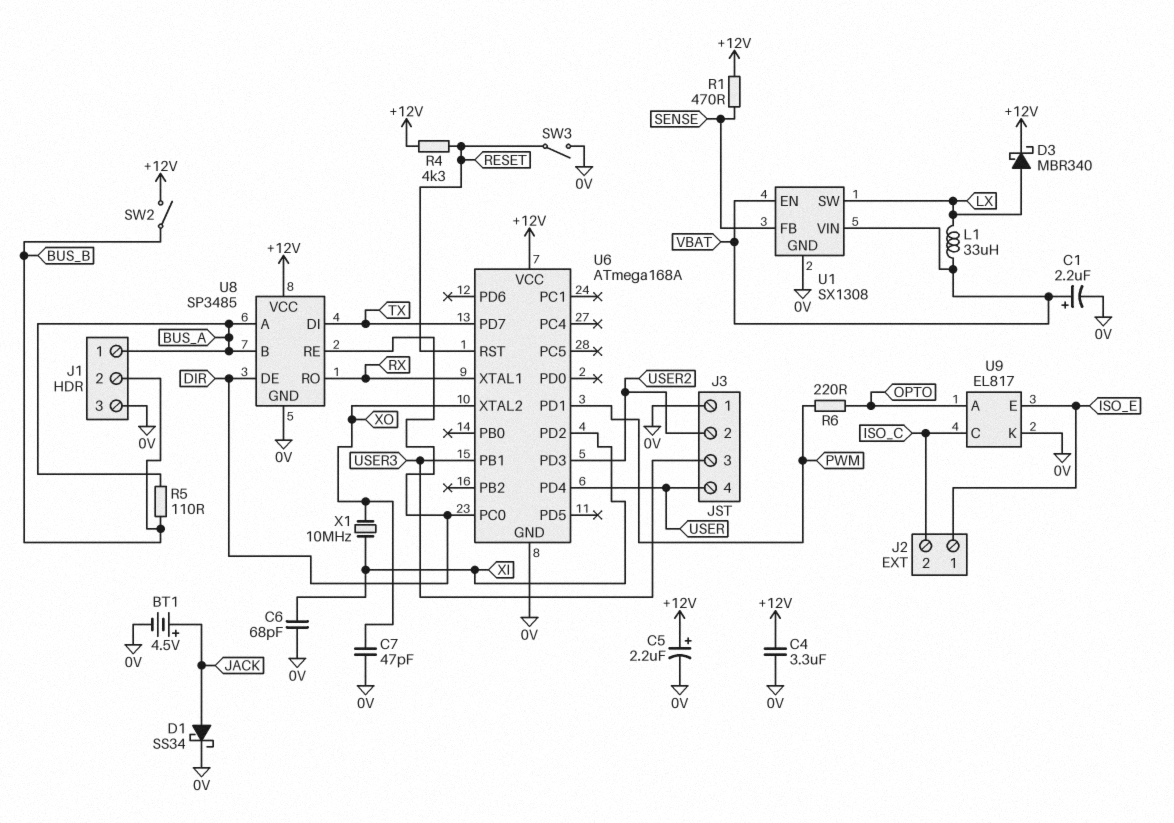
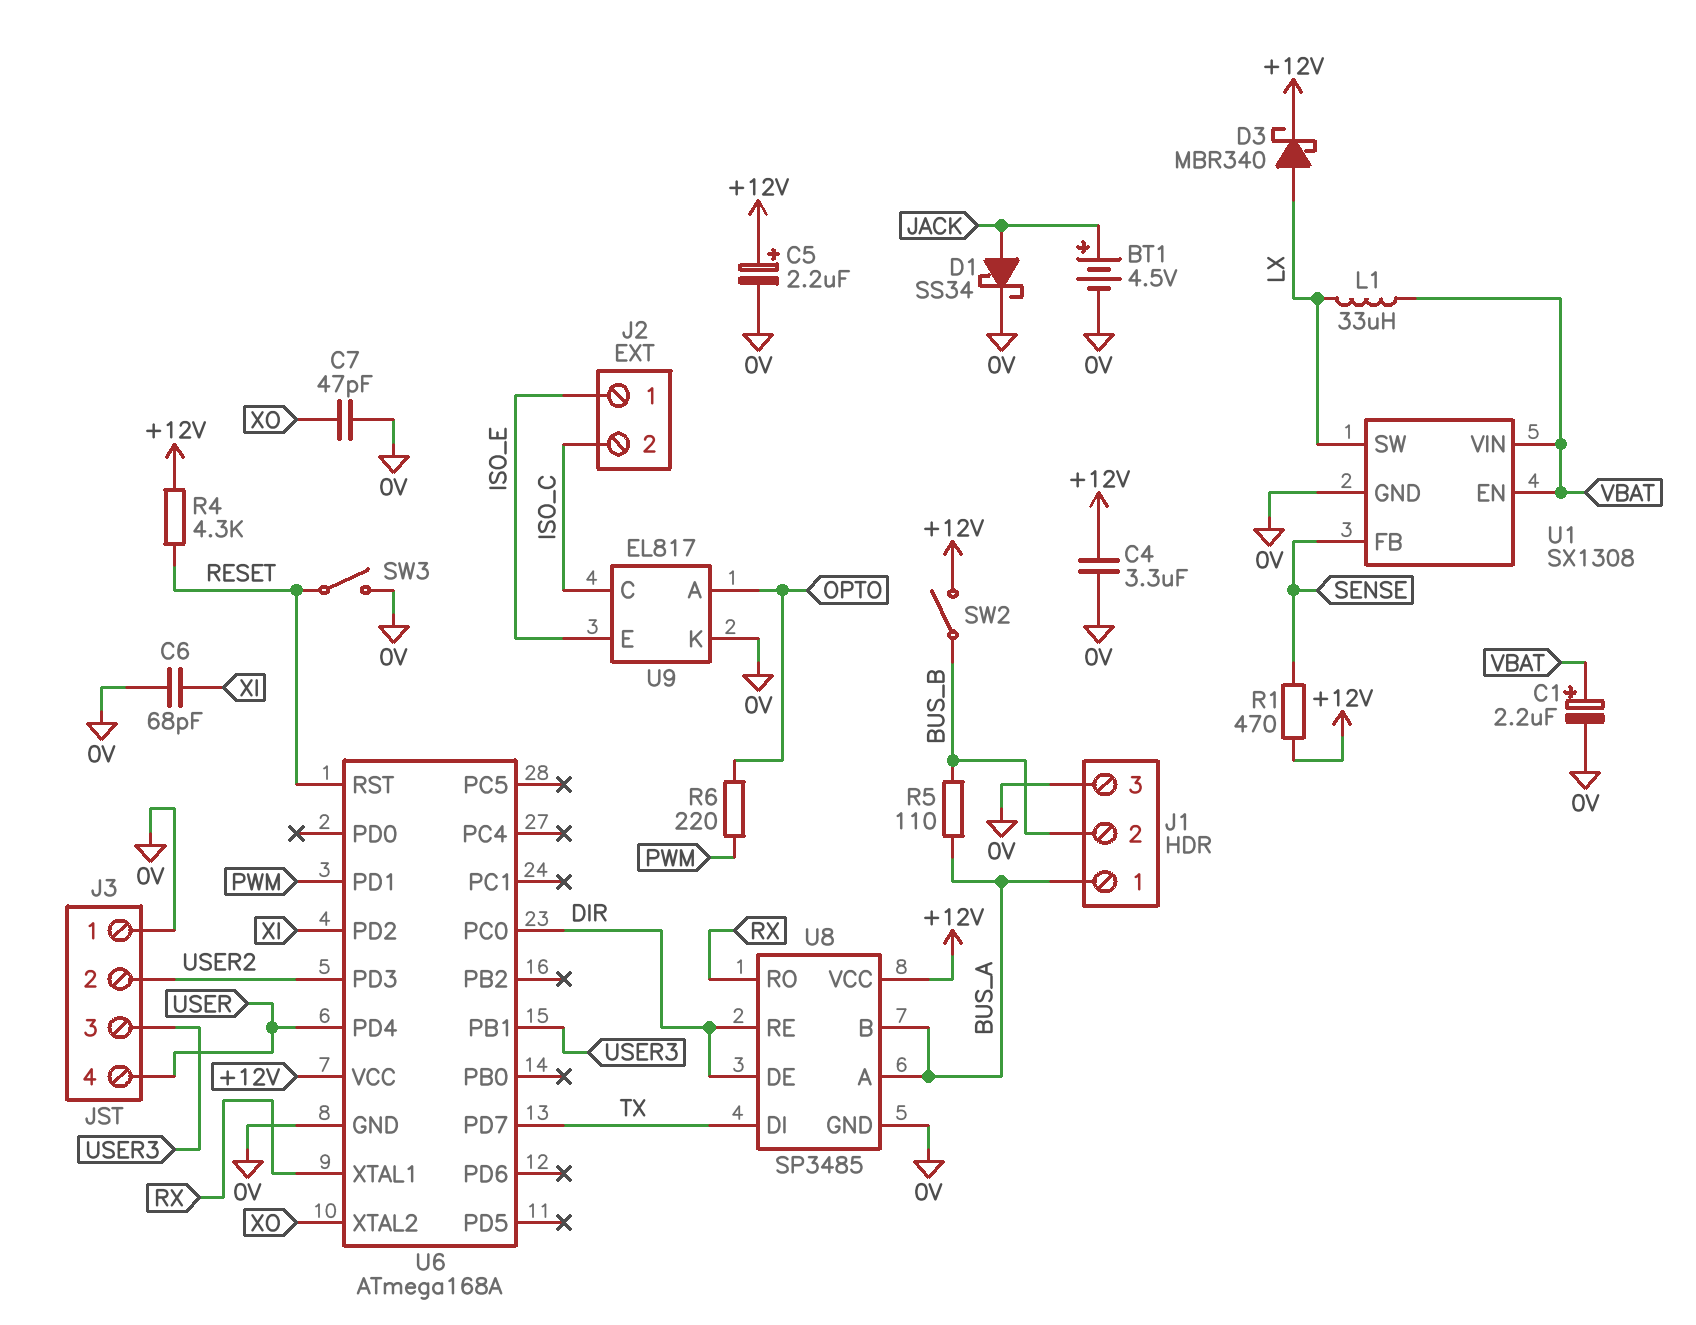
X1: 10MHz (XI, XO) -> none

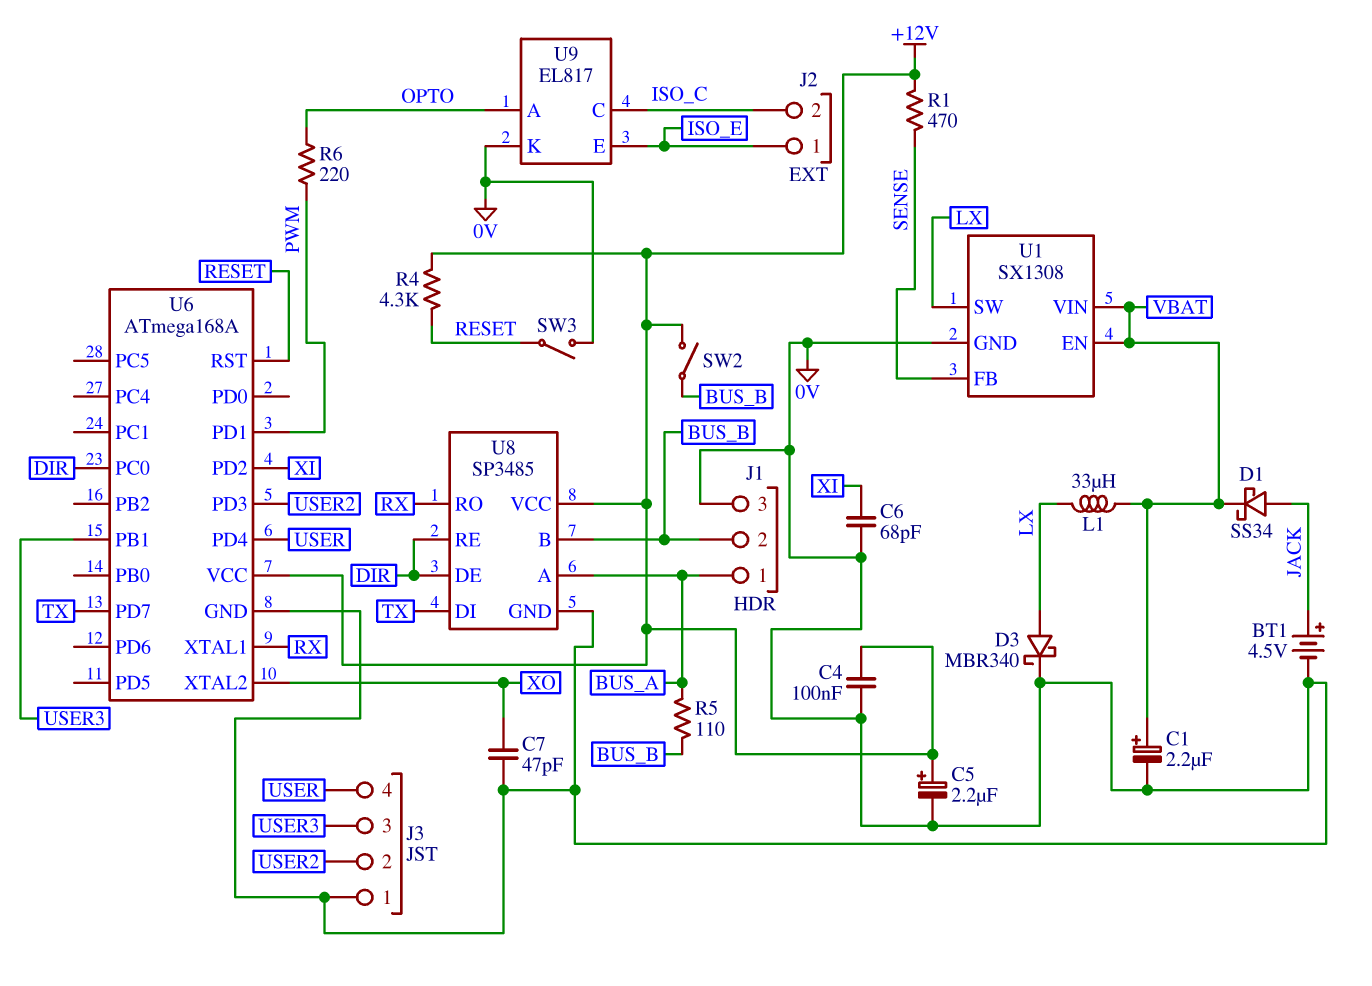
C4: 3.3uF (+12V, 0V) -> 100nF (+12V, 0V)
D1: schottky SS34 (A JACK, K 0V) -> schottky SS34 (A JACK, K VBAT)
D3: schottky MBR340 (A LX, K +12V) -> schottky MBR340 (A LX, K 0V)
U8 pin B: BUS_A -> BUS_B

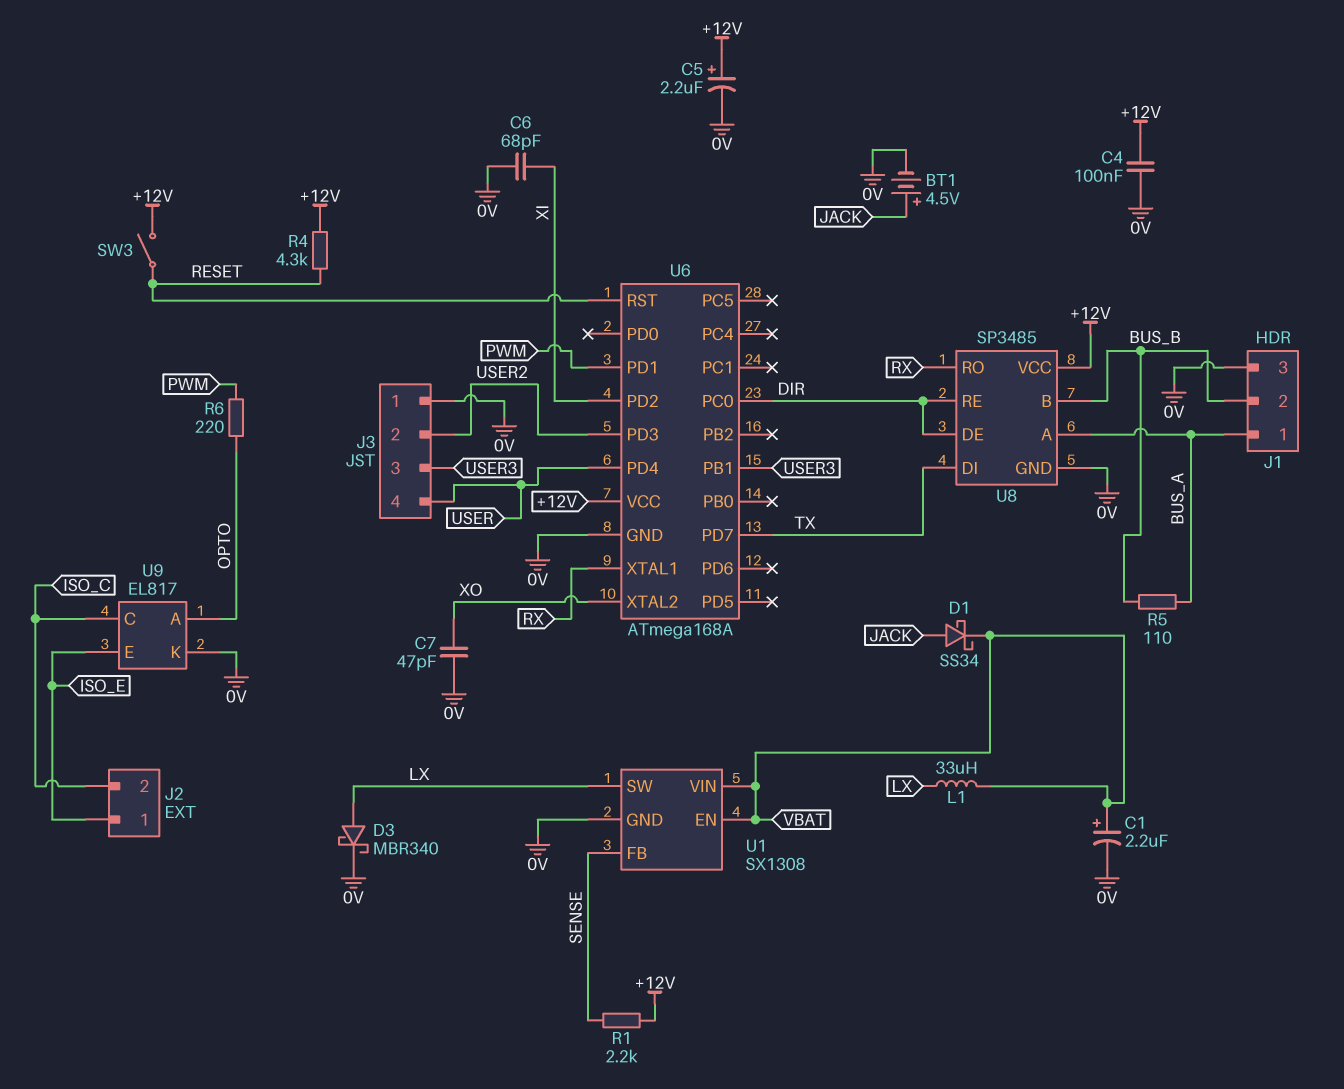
R1: 470 (+12V, SENSE) -> 2.2k (+12V, SENSE)
SW2: switch (+12V, BUS_B) -> none
SW3: switch (0V, RESET) -> switch (+12V, RESET)

